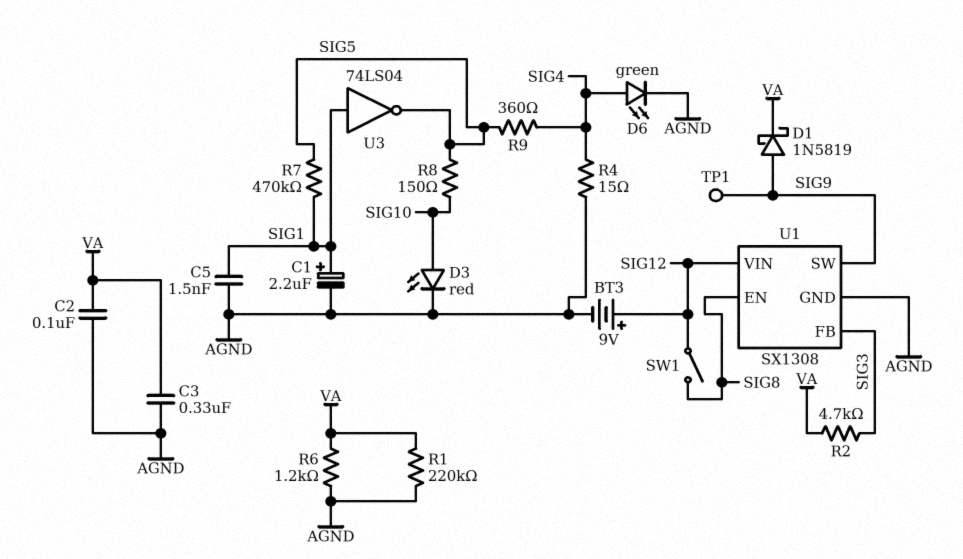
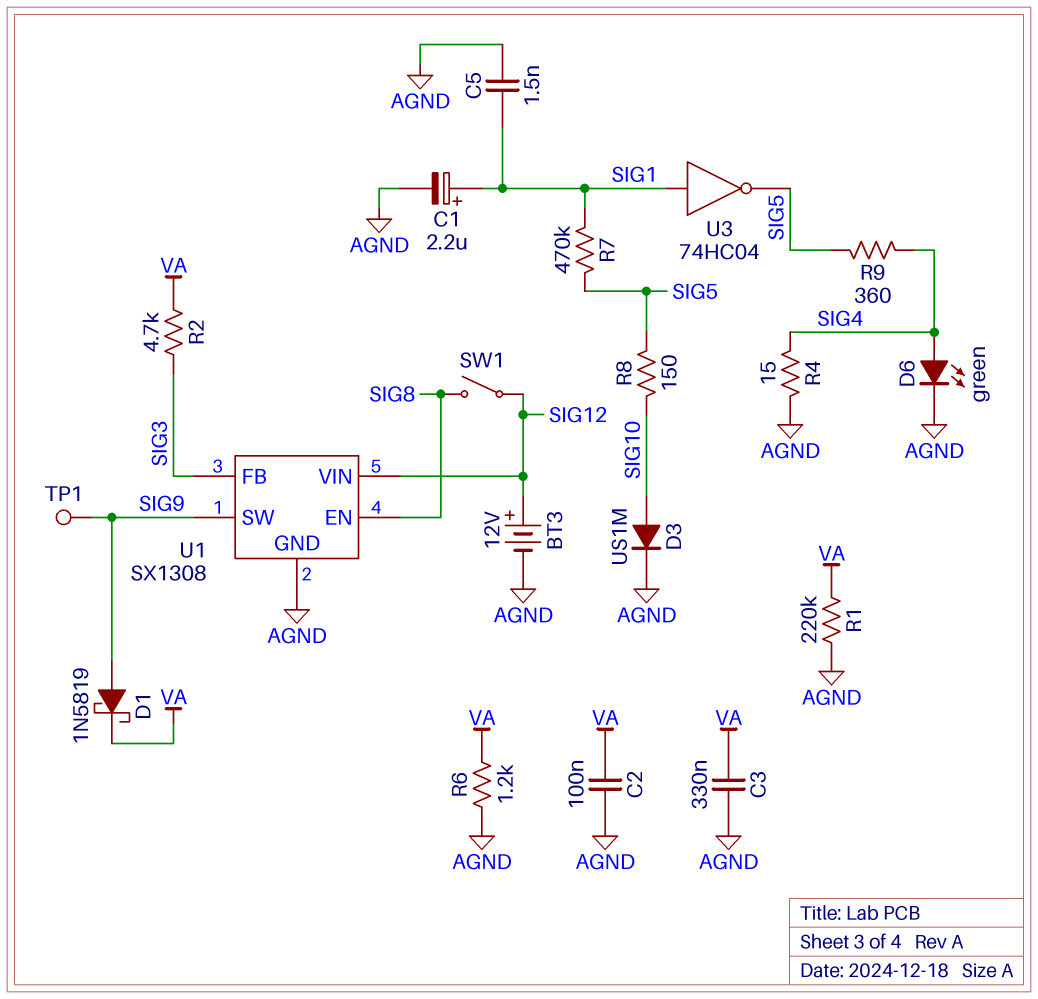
BT3: 9V (plus SIG12, minus AGND) -> 12V (plus SIG12, minus AGND)
D3: LED red (A SIG10, K AGND) -> diode US1M (A SIG10, K AGND)
U3: NOT 74LS04 (in SIG1, out SIG5) -> NOT 74HC04 (in SIG1, out SIG5)

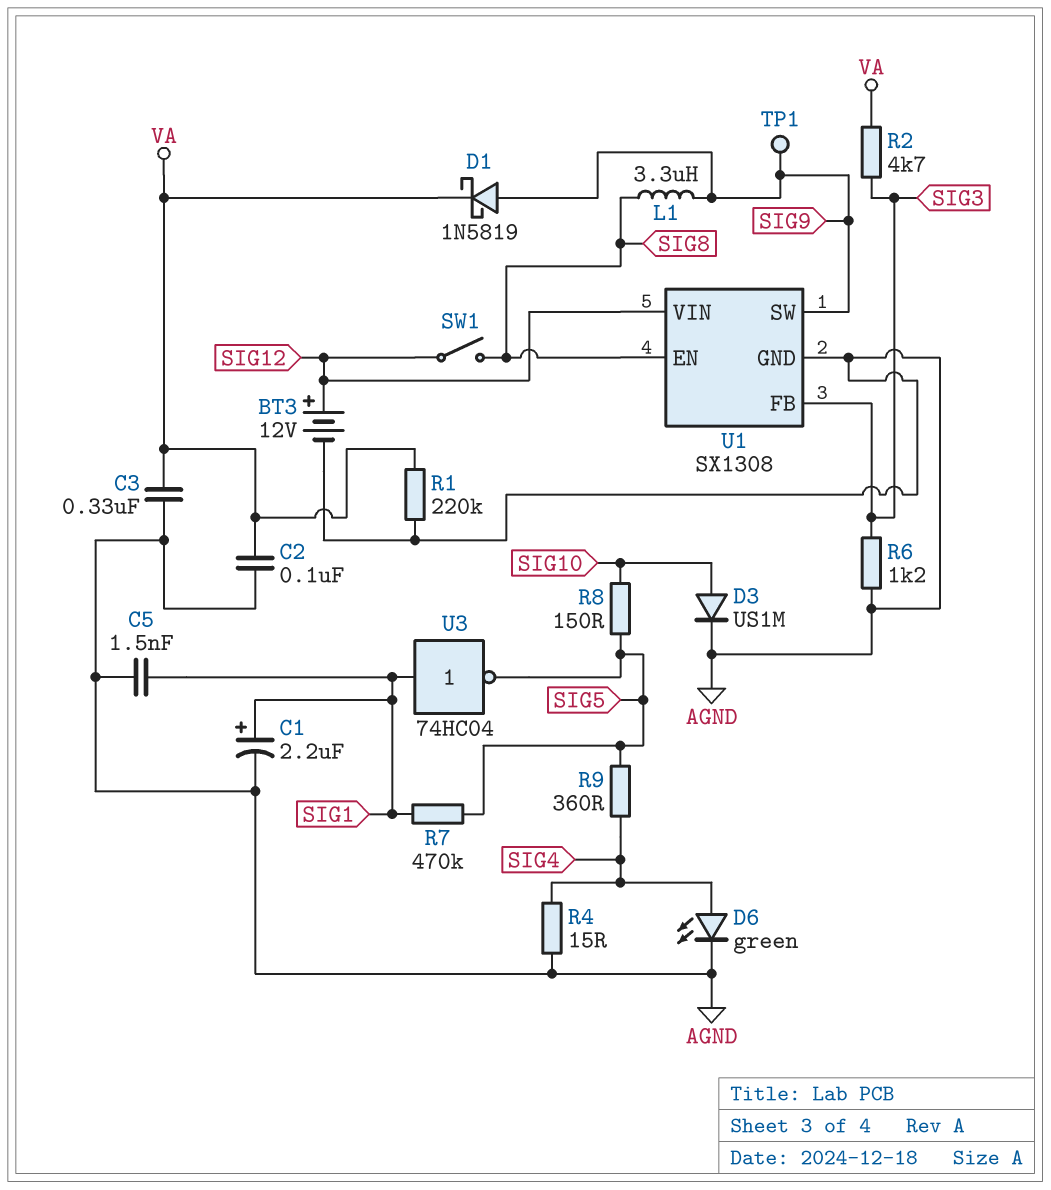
L1: none -> 3.3uH (SIG8, SIG9)
R6: 1.2k (AGND, VA) -> 1.2k (AGND, SIG3)

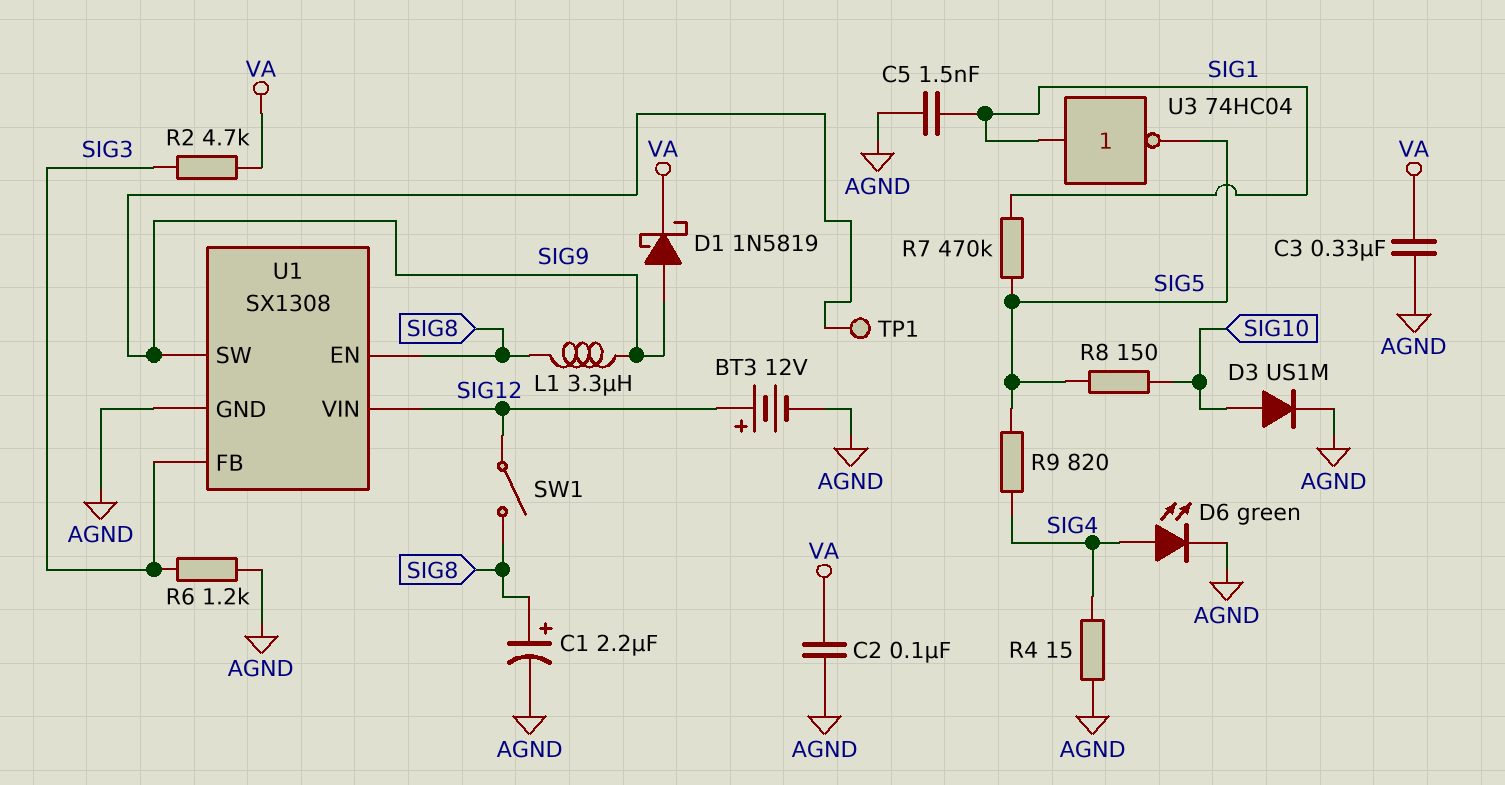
C1: 2.2uF (plus SIG1, minus AGND) -> 2.2uF (plus SIG8, minus AGND)
R1: 220k (AGND, VA) -> none
R9: 360 (SIG4, SIG5) -> 820 (SIG4, SIG5)

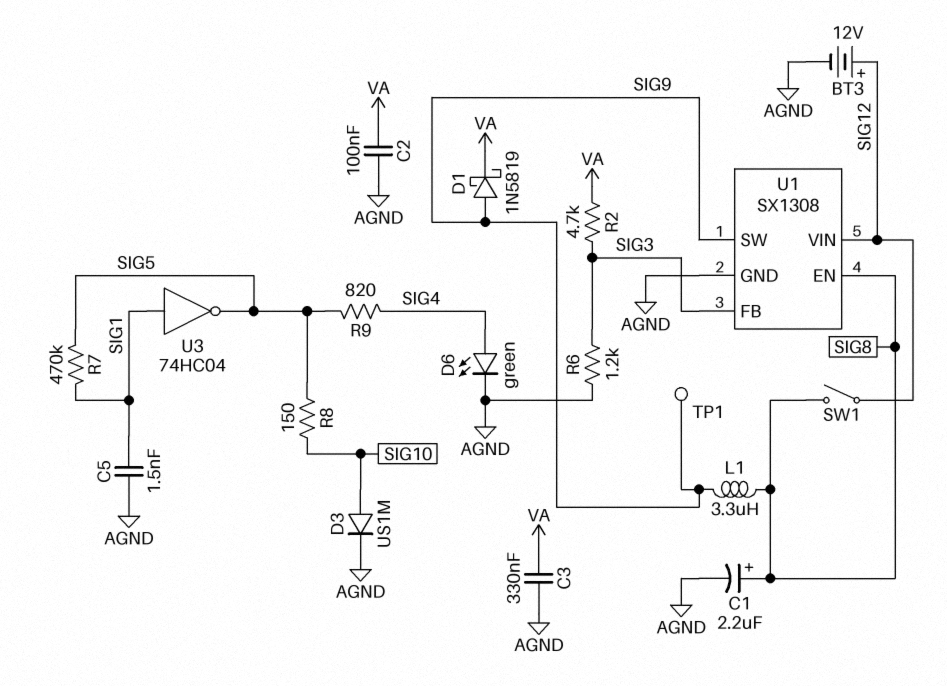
R4: 15 (AGND, SIG4) -> none

